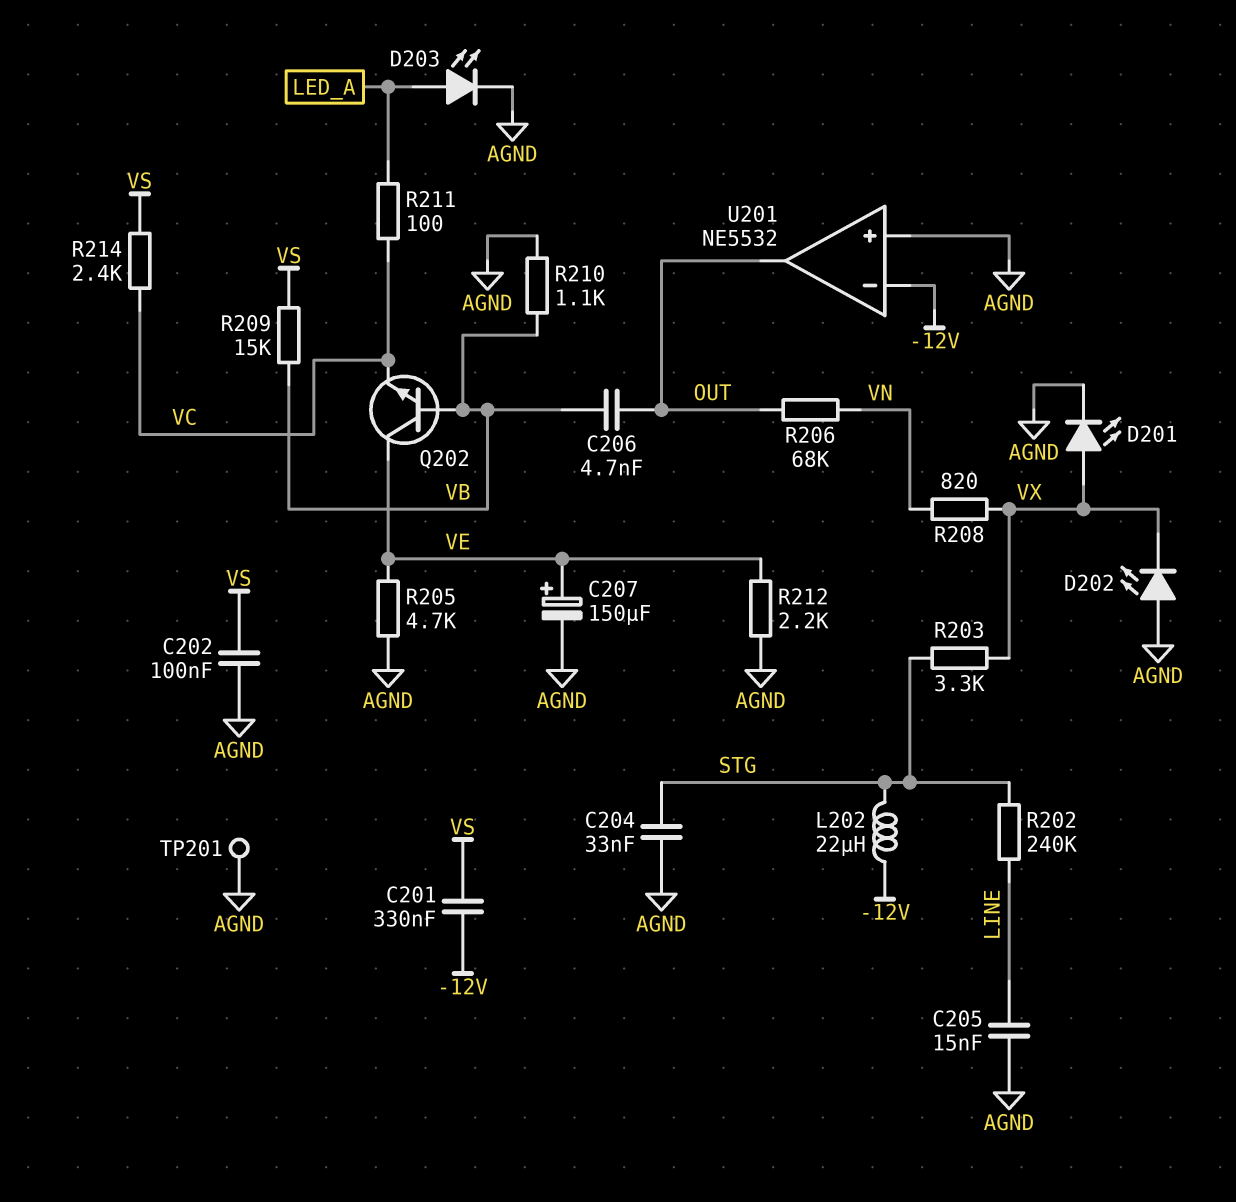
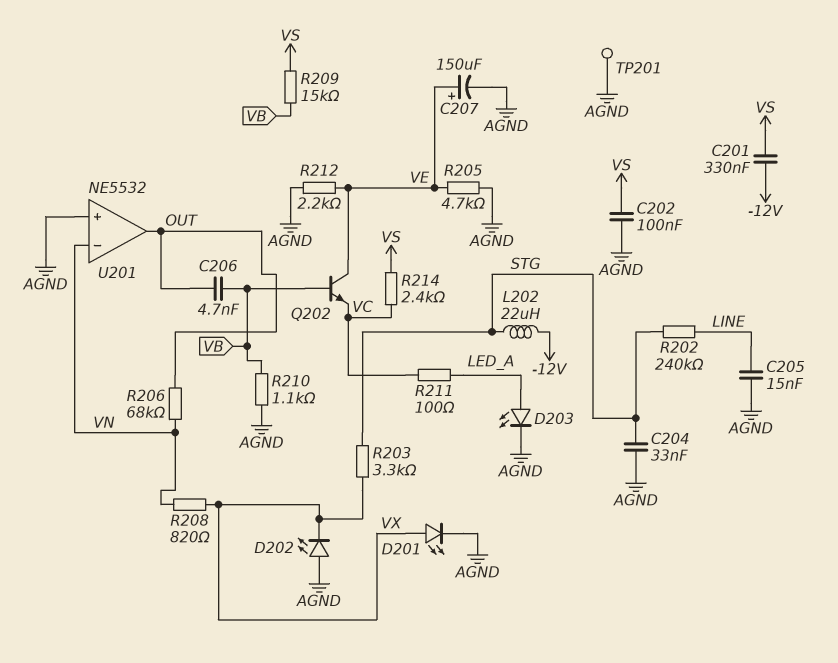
U201 pin in-: -12V -> VN

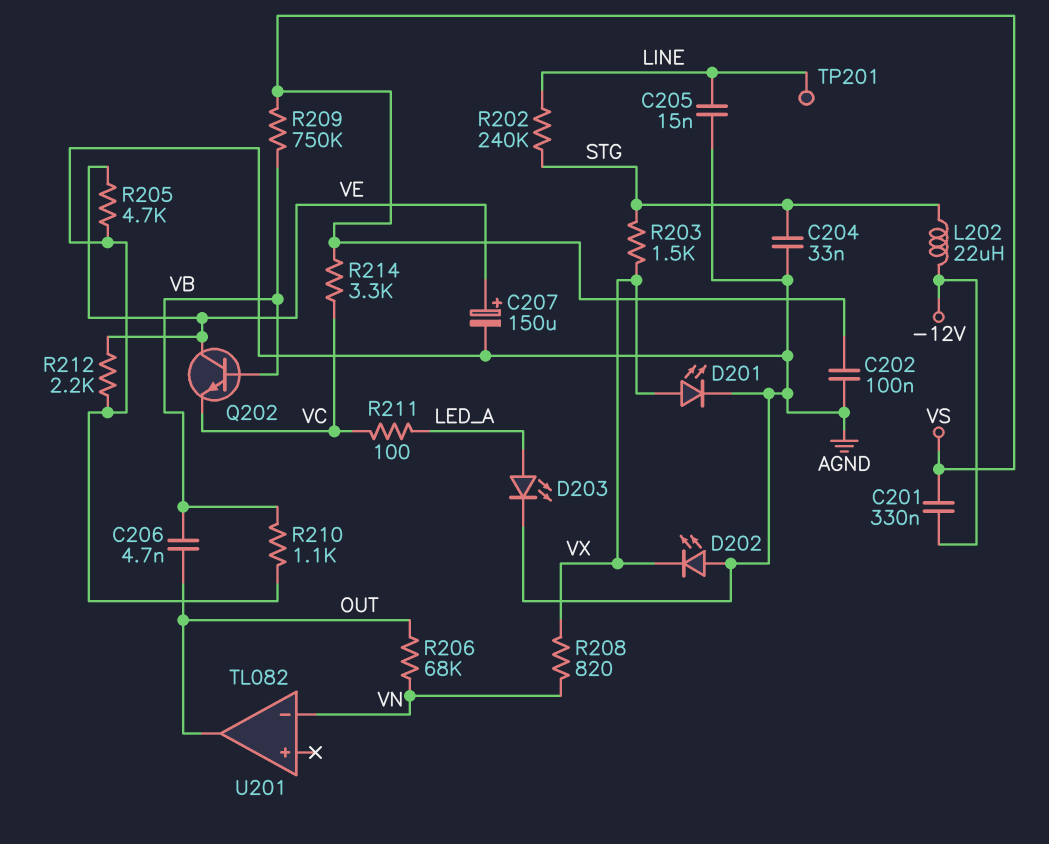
R203: 3.3k (STG, VX) -> 1.5k (STG, VX)
R209: 15k (VB, VS) -> 750k (VB, VS)
R214: 2.4k (VC, VS) -> 3.3k (VC, VS)
TP201: test point (AGND) -> test point (LINE)
U201: NE5532 -> TL082
U201 pin in+: AGND -> none

